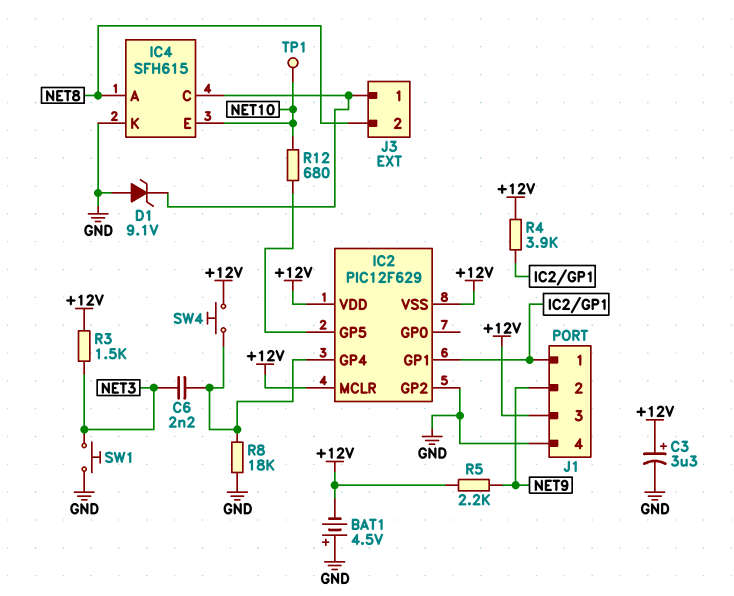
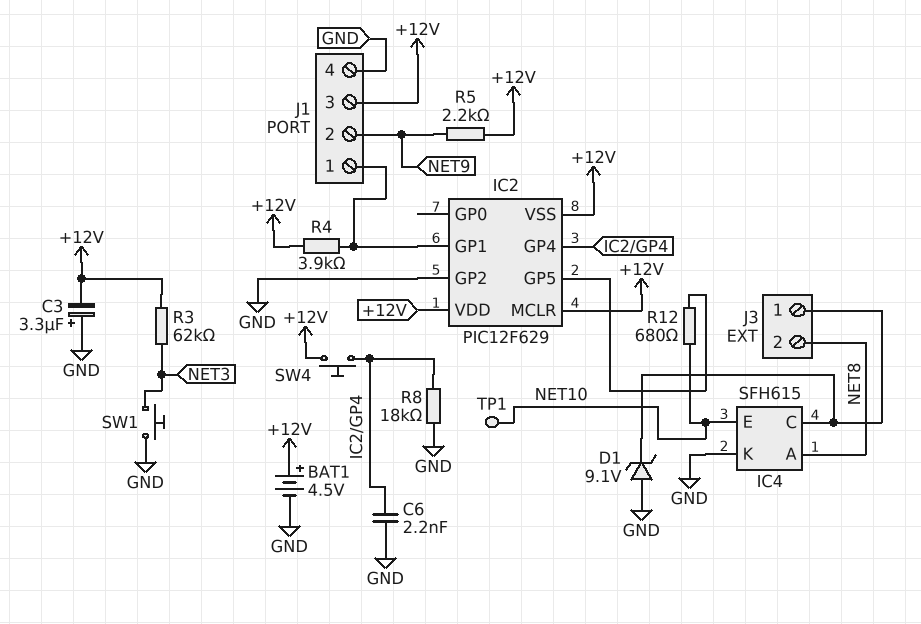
BAT1: 4.5V (plus GND, minus +12V) -> 4.5V (plus +12V, minus GND)
C3: 3.3uF (plus +12V, minus GND) -> 3.3uF (plus GND, minus +12V)
C6: 2.2nF (IC2/GP4, NET3) -> 2.2nF (GND, IC2/GP4)
R3: 1.5k (+12V, NET3) -> 62k (+12V, NET3)

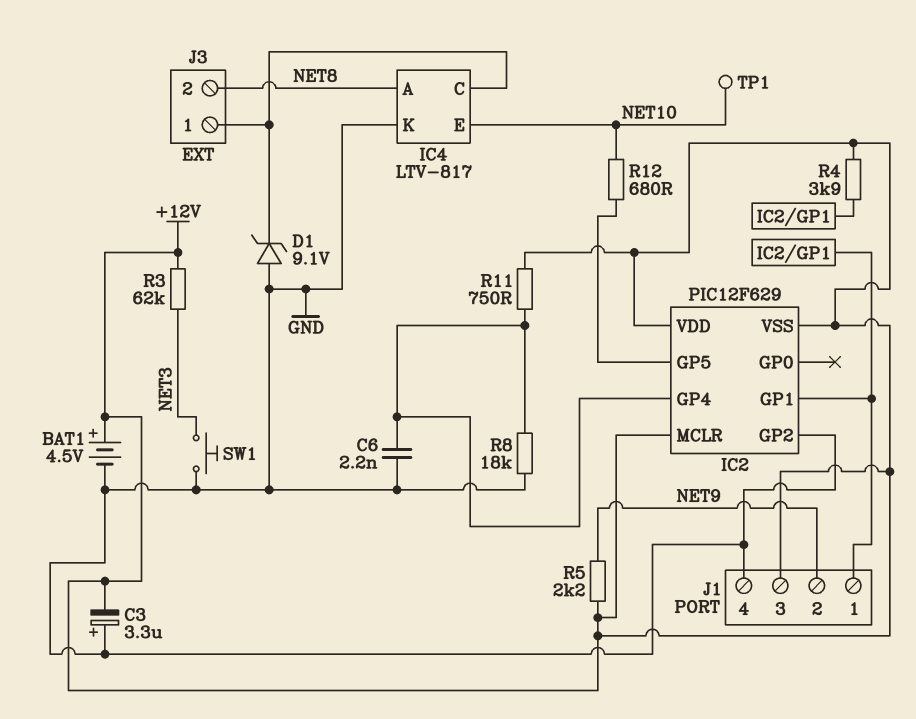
IC4: SFH615 -> LTV-817
R11: none -> 750 (+12V, IC2/GP4)
SW4: button (+12V, IC2/GP4) -> none

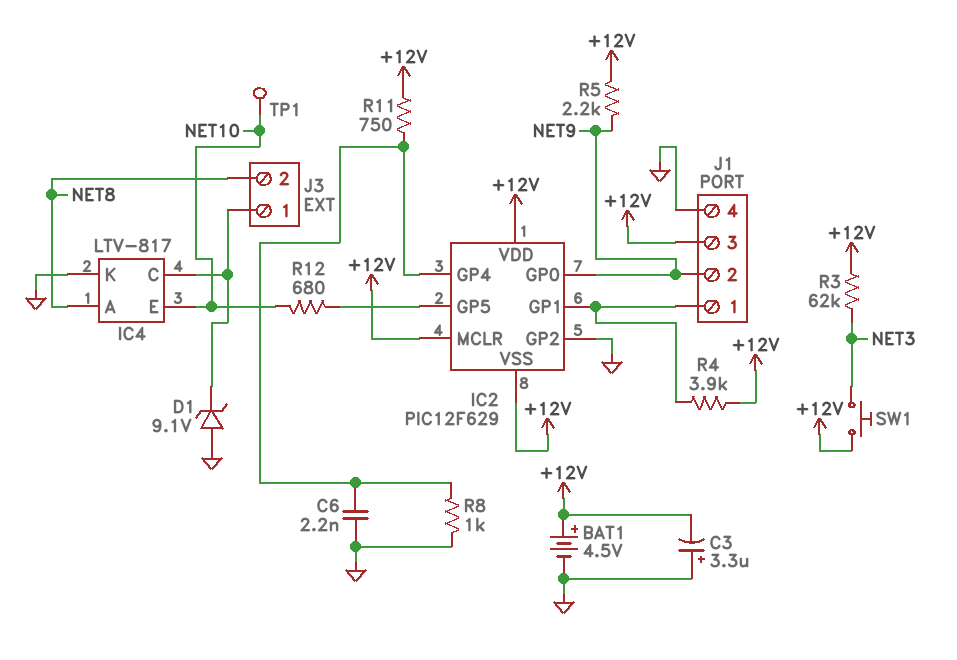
IC2 pin GP0: none -> NET9
R8: 18k (GND, IC2/GP4) -> 1k (GND, IC2/GP4)
SW1: button (GND, NET3) -> button (+12V, NET3)

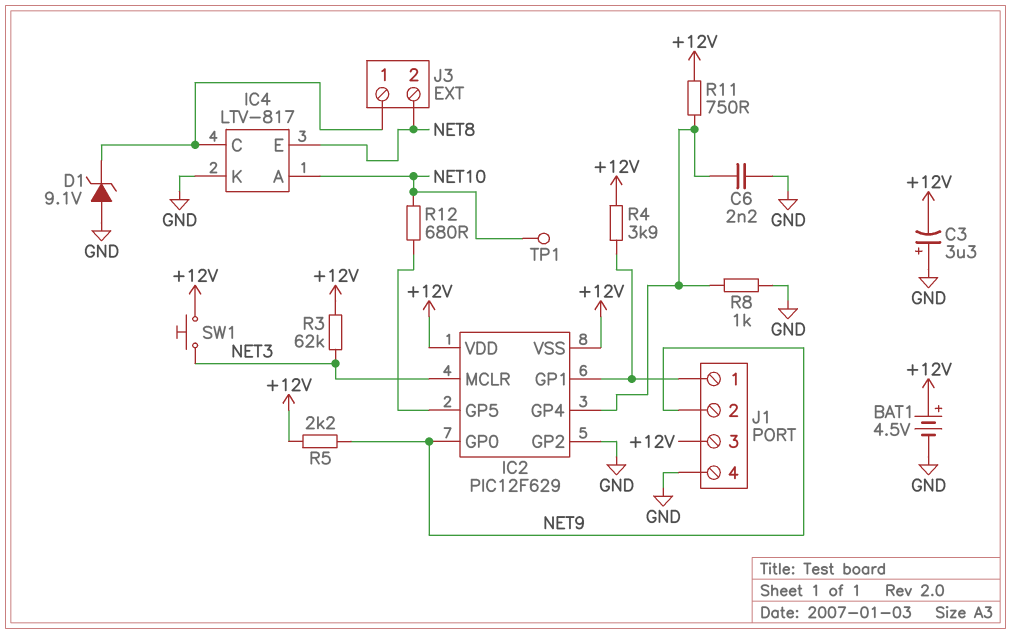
IC2 pin MCLR: +12V -> NET3
IC4 pin A: NET8 -> NET10
IC4 pin E: NET10 -> NET8

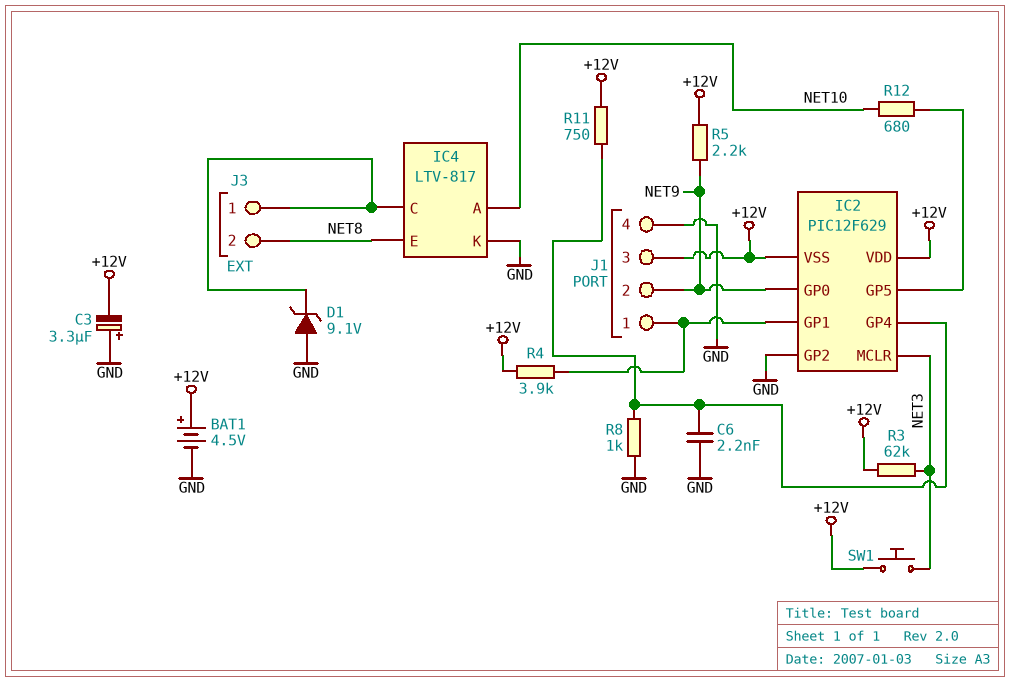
TP1: test point (NET10) -> none

